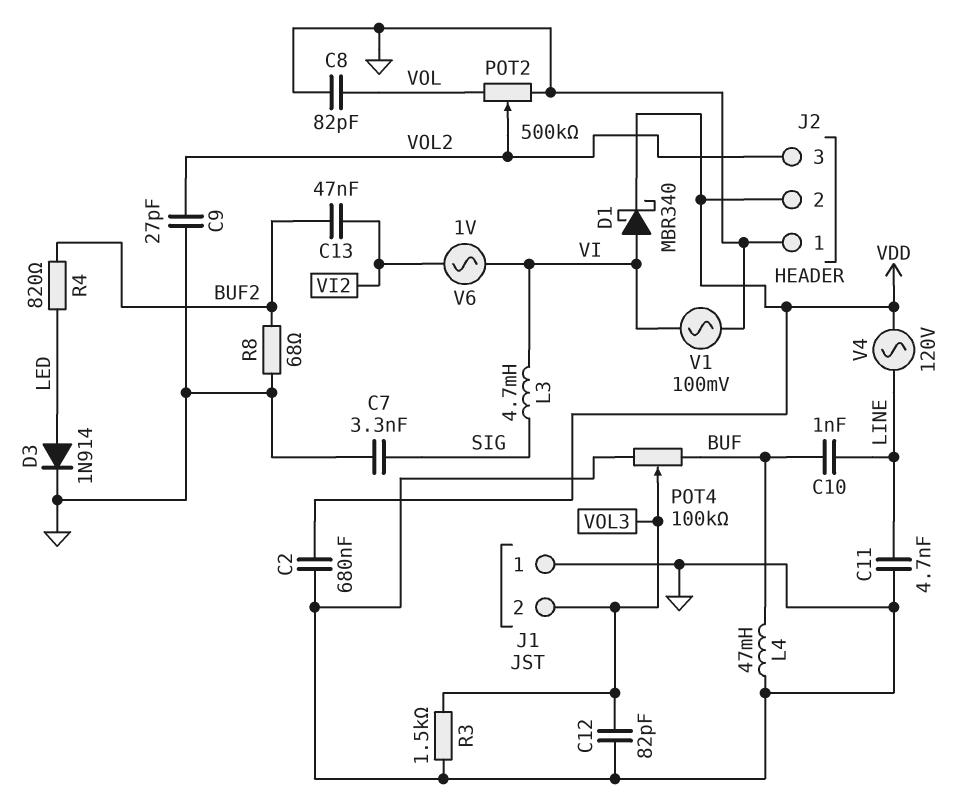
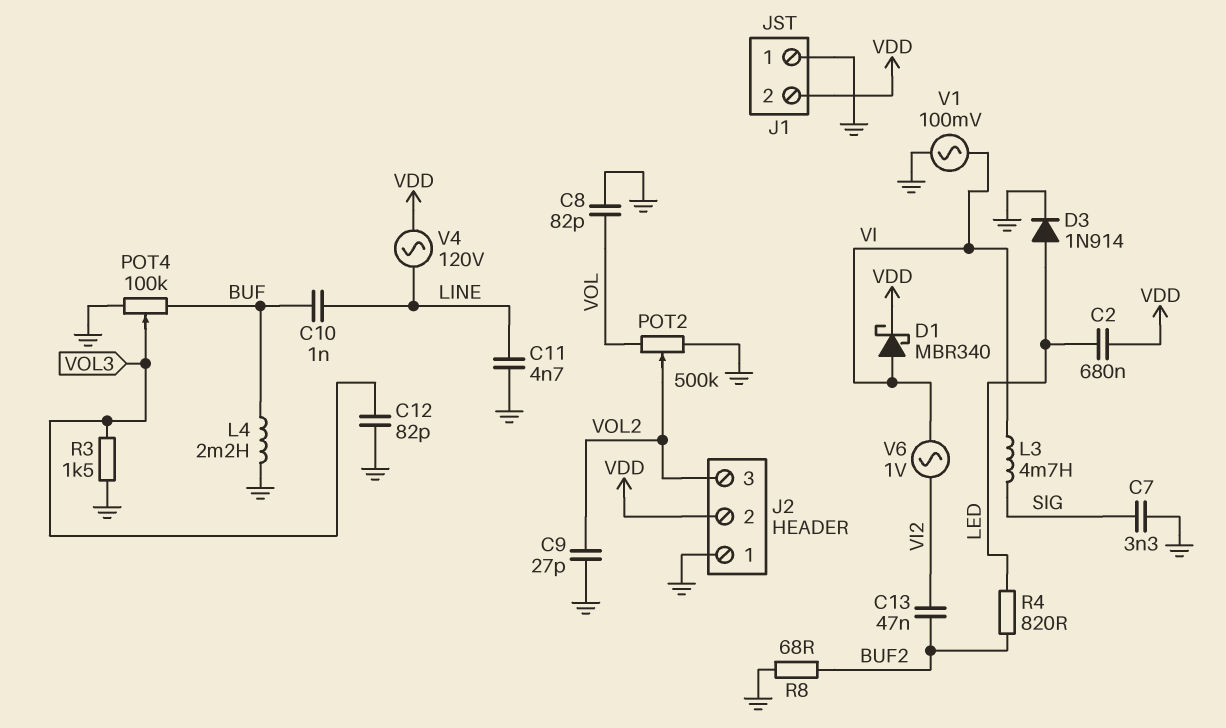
C2: 680nF (GND, VDD) -> 680nF (LED, VDD)
J1 pin 2: VOL3 -> VDD
L4: 47mH (BUF, GND) -> 2.2mH (BUF, GND)

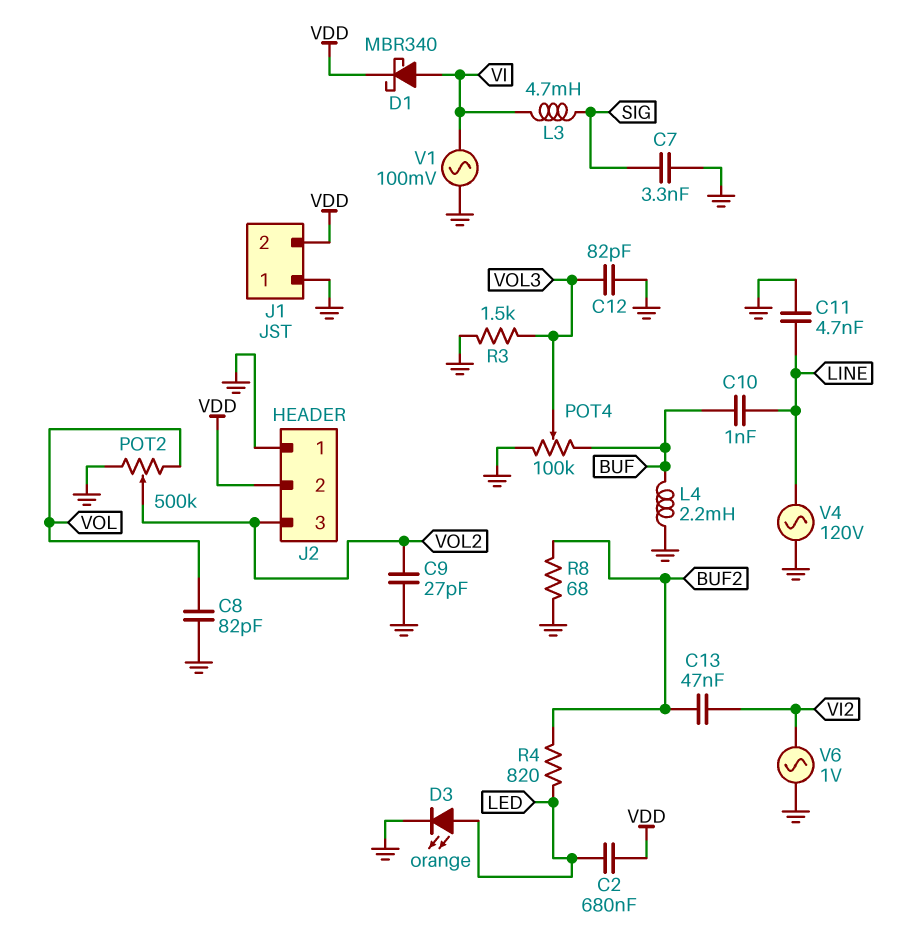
D3: diode 1N914 (A LED, K GND) -> LED orange (A LED, K GND)
V4: AC 120V (LINE, VDD) -> AC 120V (GND, LINE)
V6: AC 1V (VI, VI2) -> AC 1V (GND, VI2)

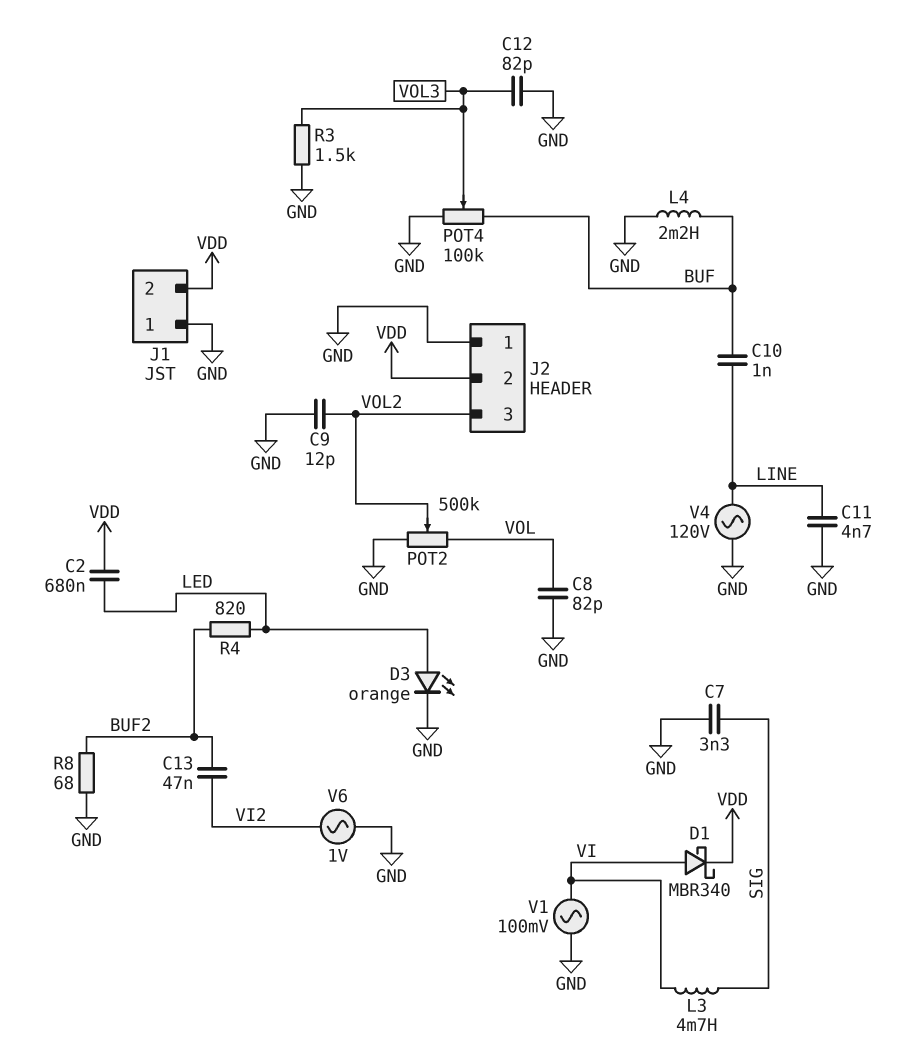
C9: 27pF (GND, VOL2) -> 12pF (GND, VOL2)

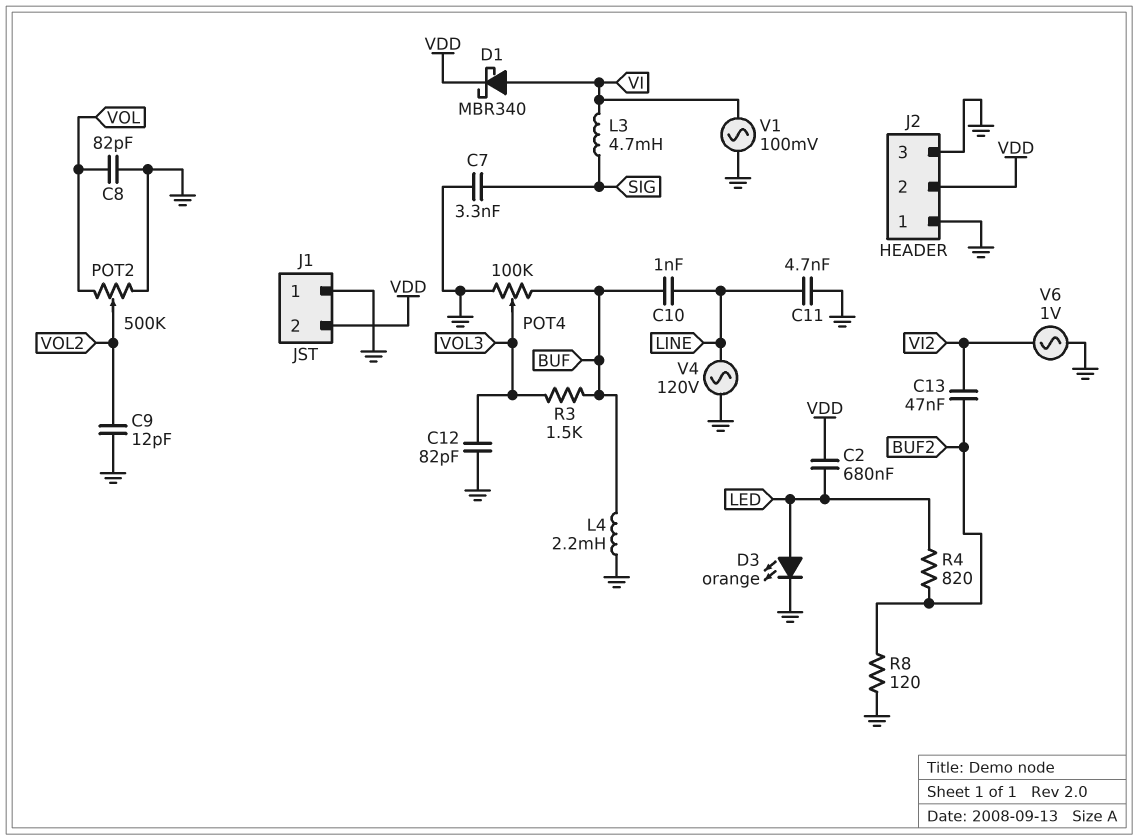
J2 pin 3: VOL2 -> GND
R3: 1.5k (GND, VOL3) -> 1.5k (BUF, VOL3)
R8: 68 (BUF2, GND) -> 120 (BUF2, GND)

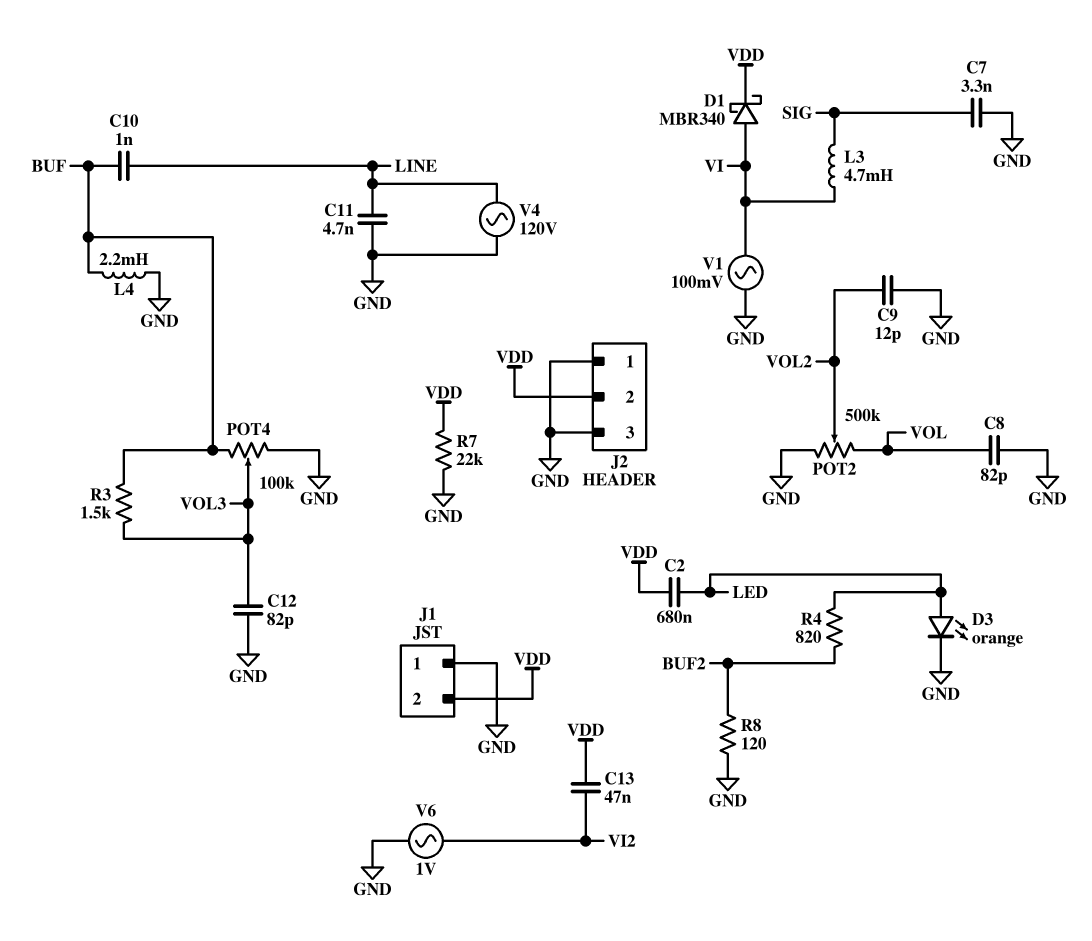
C13: 47nF (BUF2, VI2) -> 47nF (VDD, VI2)
R7: none -> 22k (GND, VDD)

